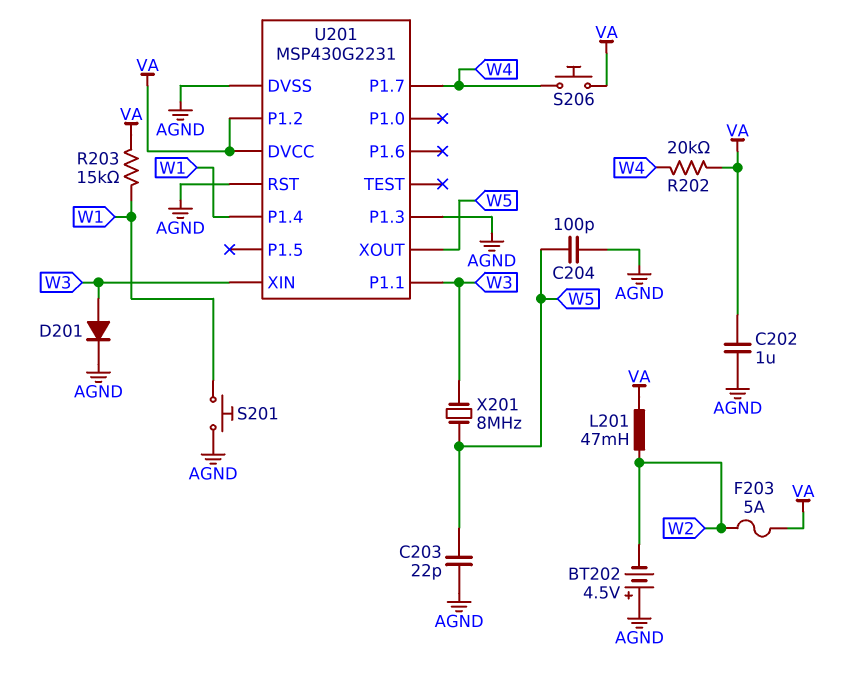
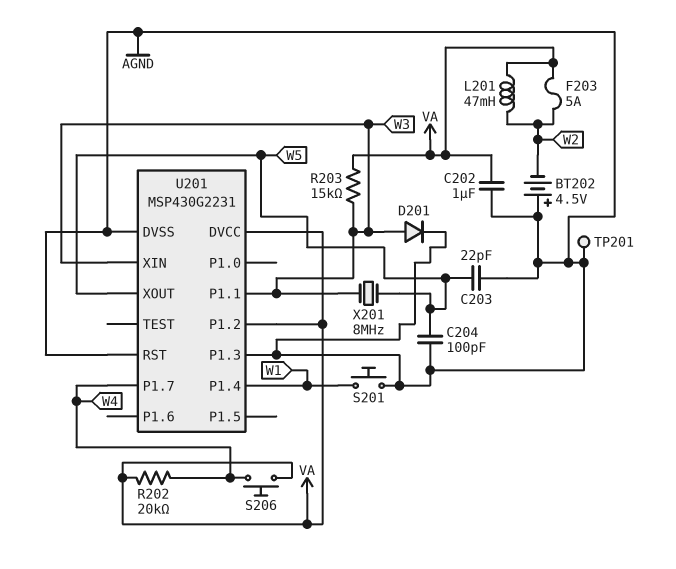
R203: 15k (VA, W1) -> 15k (VA, W3)
TP201: none -> test point (AGND)

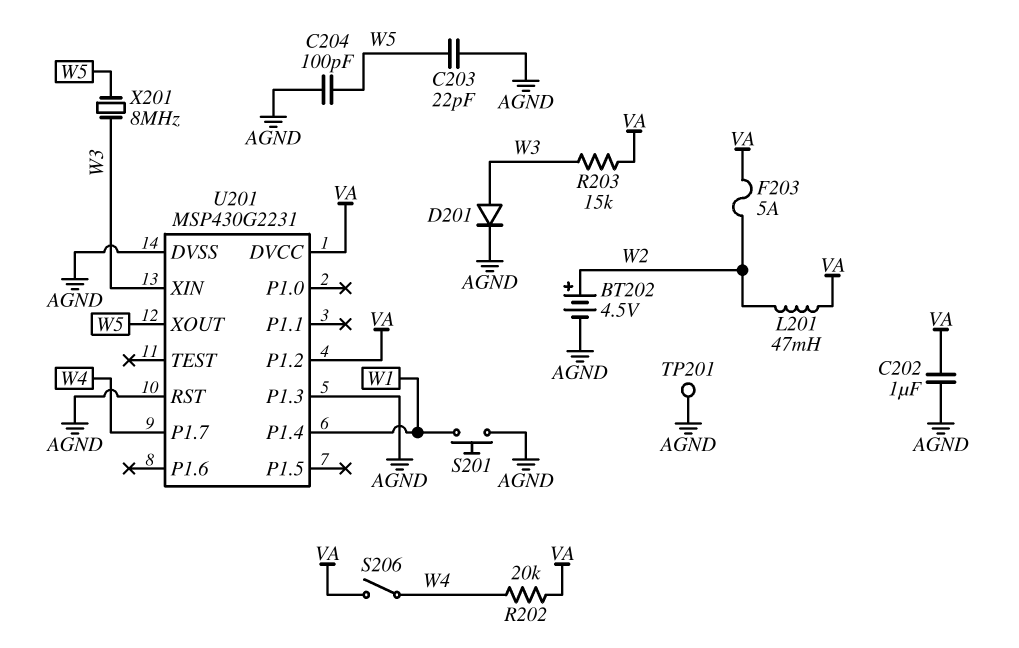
BT202: 4.5V (plus AGND, minus W2) -> 4.5V (plus W2, minus AGND)
S206: button (VA, W4) -> switch (VA, W4)
U201 pin P1.1: W3 -> none

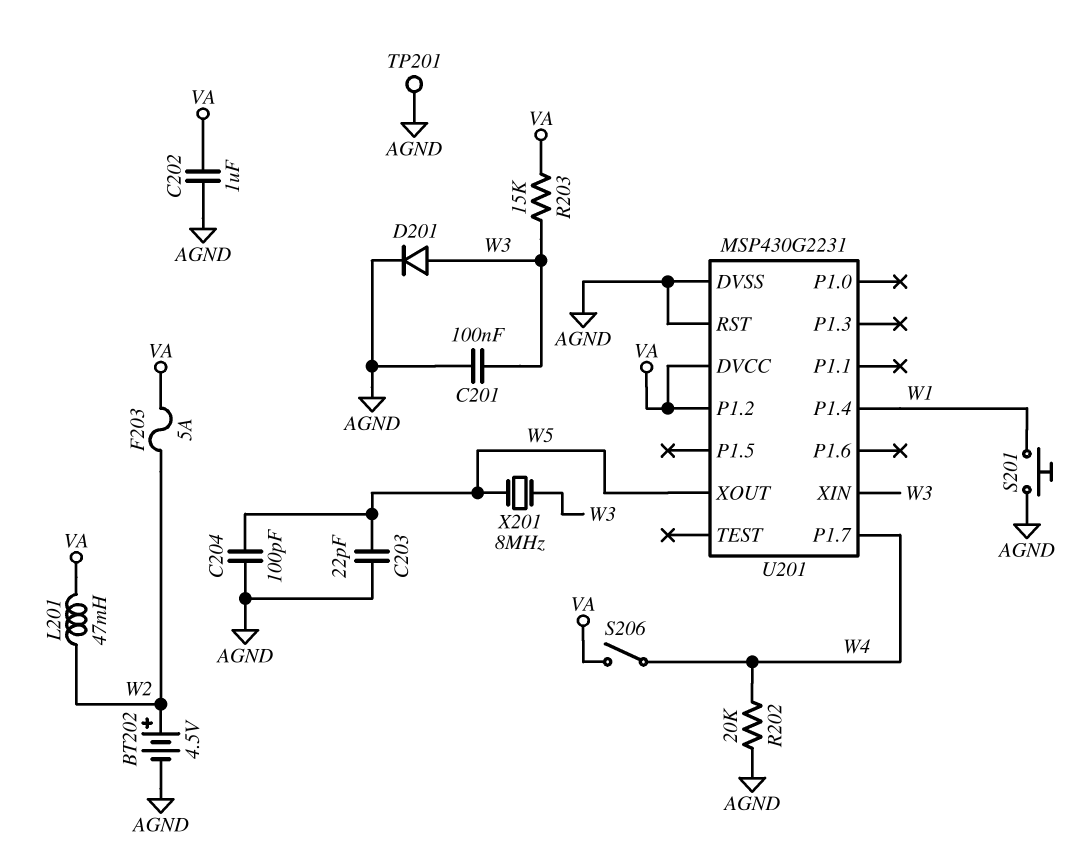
C201: none -> 100nF (AGND, W3)
R202: 20k (VA, W4) -> 20k (AGND, W4)
U201 pin P1.3: AGND -> none

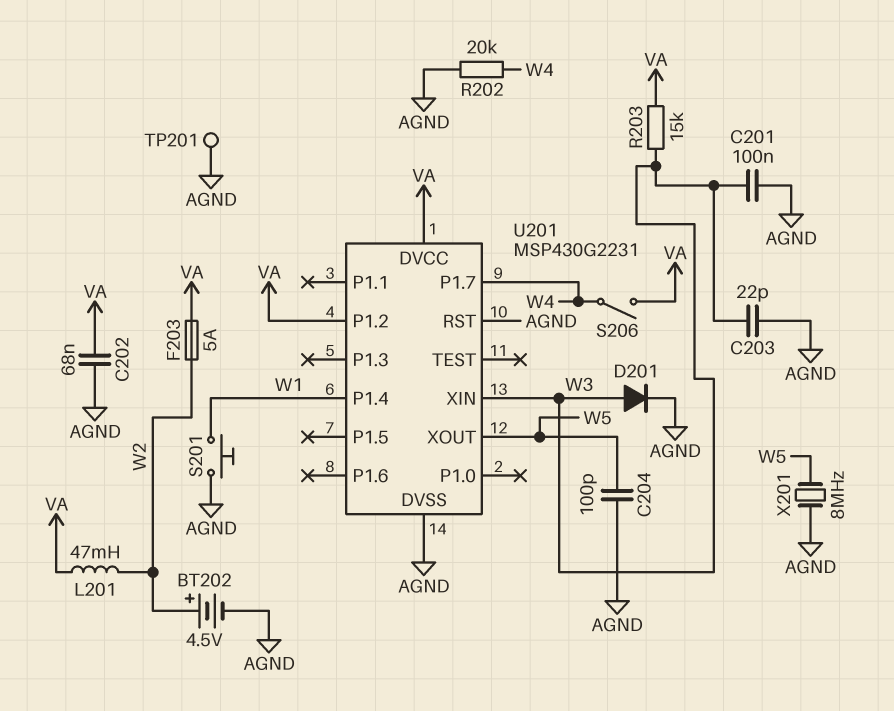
C202: 1uF (AGND, VA) -> 68nF (AGND, VA)
C203: 22pF (AGND, W5) -> 22pF (AGND, W3)
X201: 8MHz (W3, W5) -> 8MHz (AGND, W5)

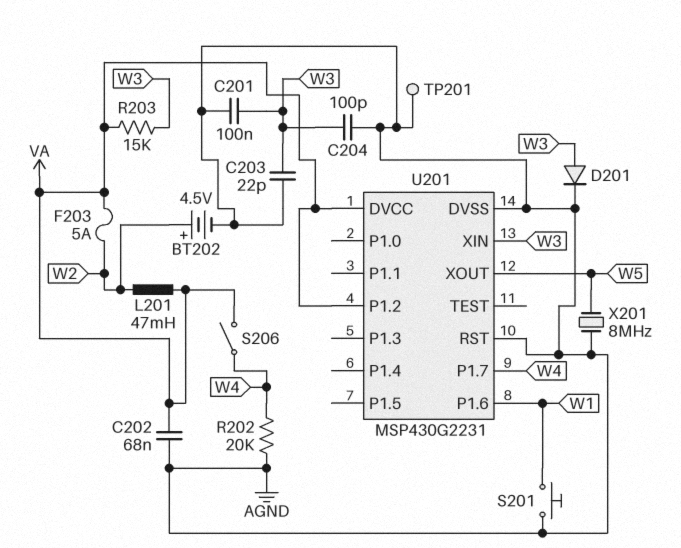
C204: 100pF (AGND, W5) -> 100pF (AGND, W3)
U201 pin P1.4: W1 -> none
U201 pin P1.6: none -> W1

